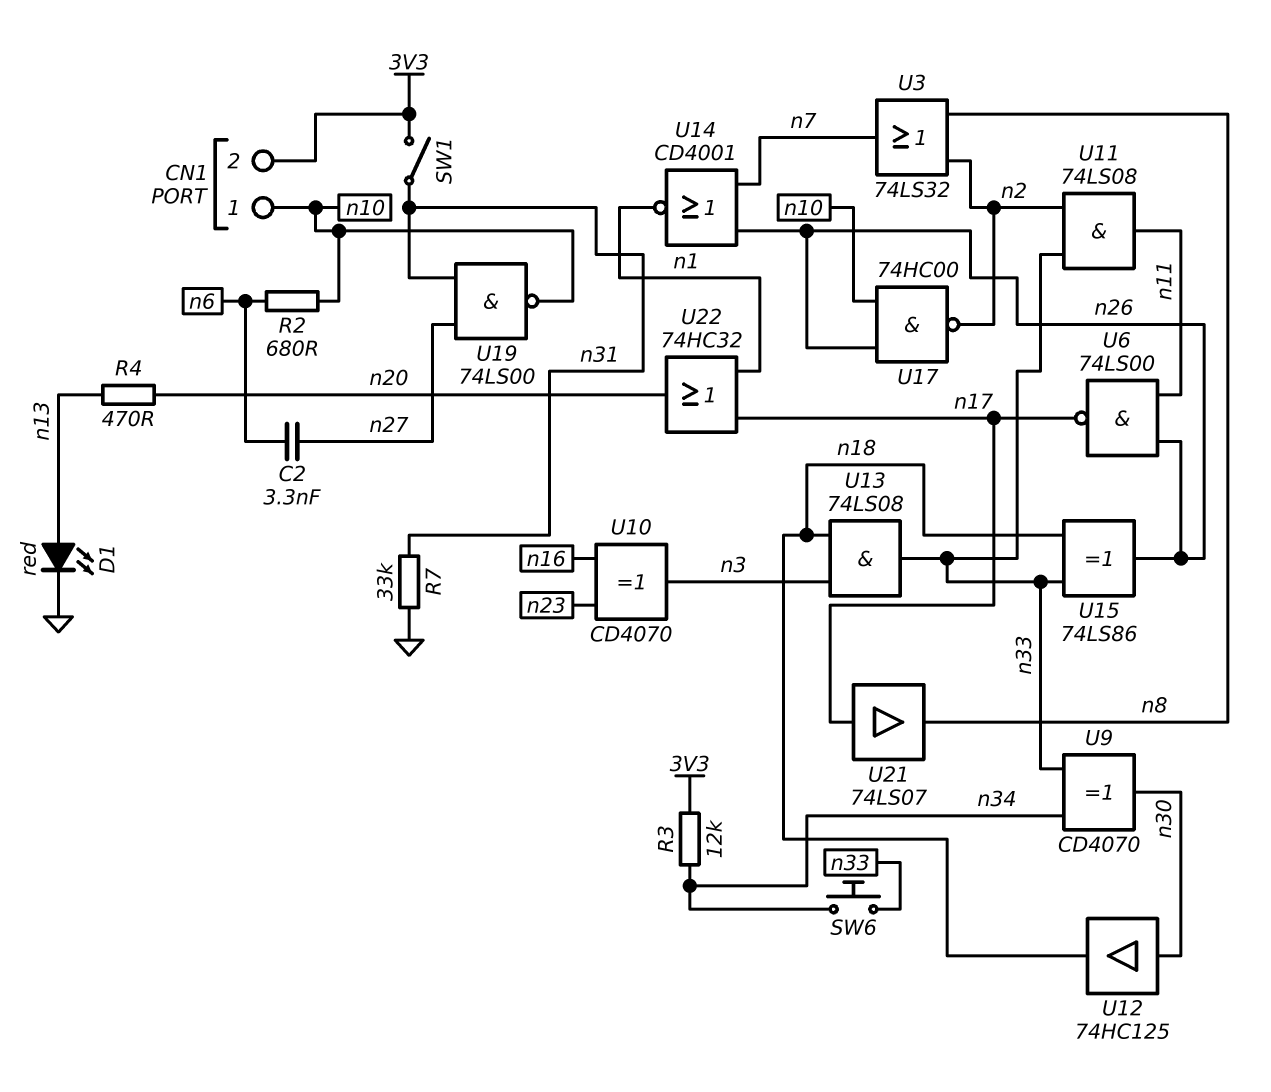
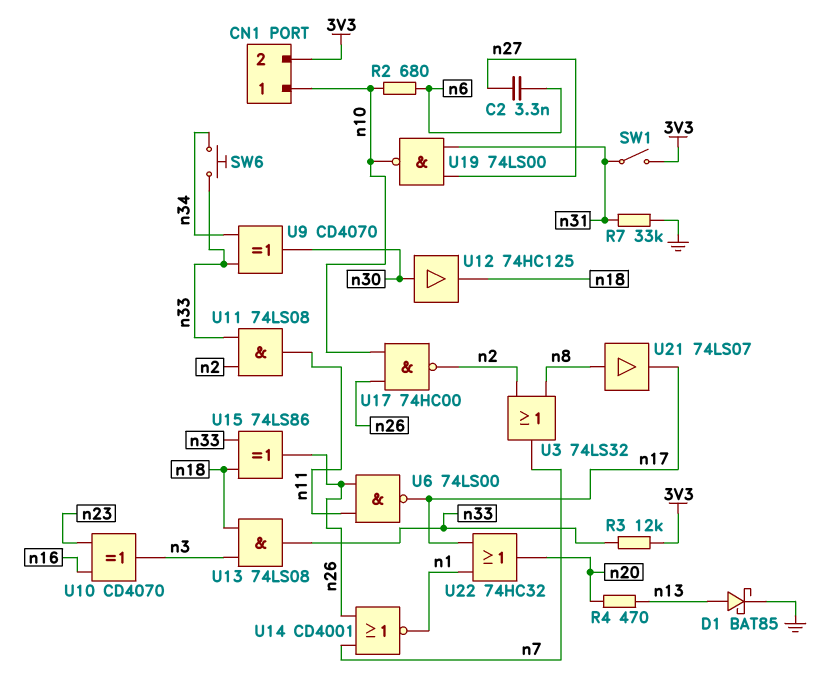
D1: LED red (A n13, K GND) -> schottky BAT85 (A n13, K GND)
R3: 12k (3V3, n34) -> 12k (3V3, n33)
U21: buffer 74LS07 (in n17, out n8) -> buffer 74LS07 (in n8, out n17)

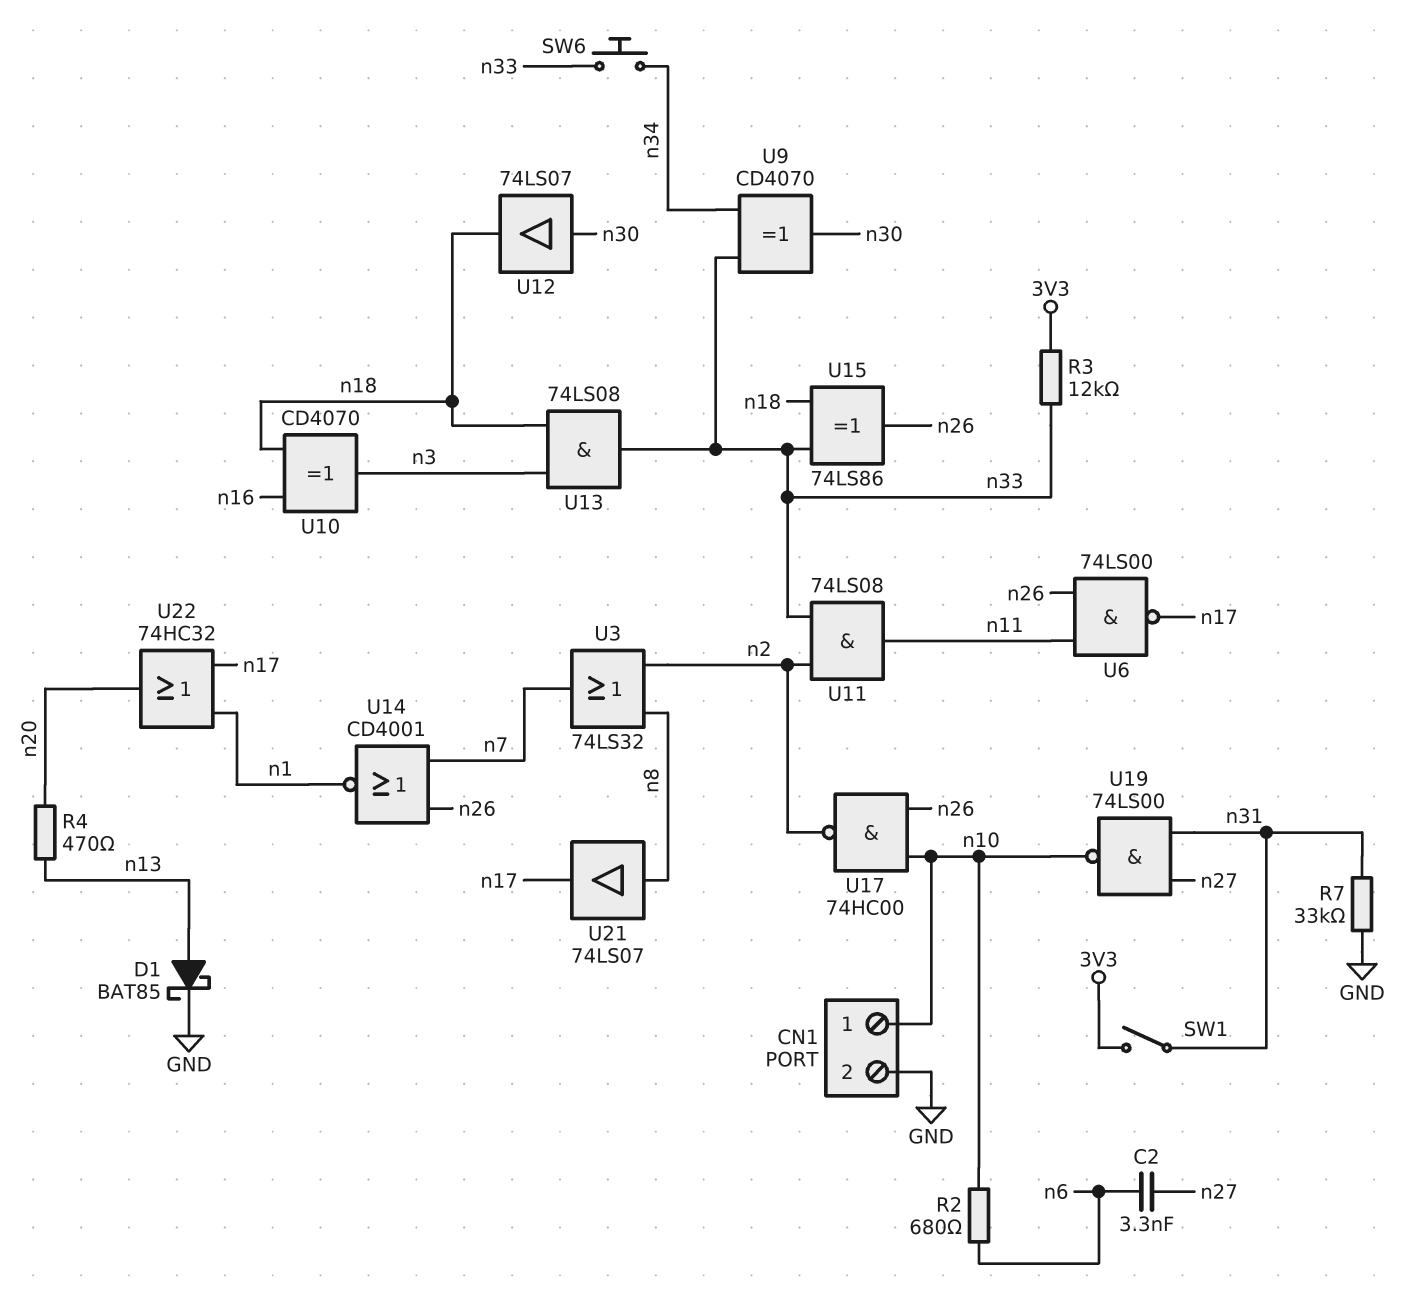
CN1 pin 2: 3V3 -> GND
U10: XOR CD4070 (in n16, in n23, out n3) -> XOR CD4070 (in n16, in n18, out n3)
U12: buffer 74HC125 (in n30, out n18) -> buffer 74LS07 (in n30, out n18)

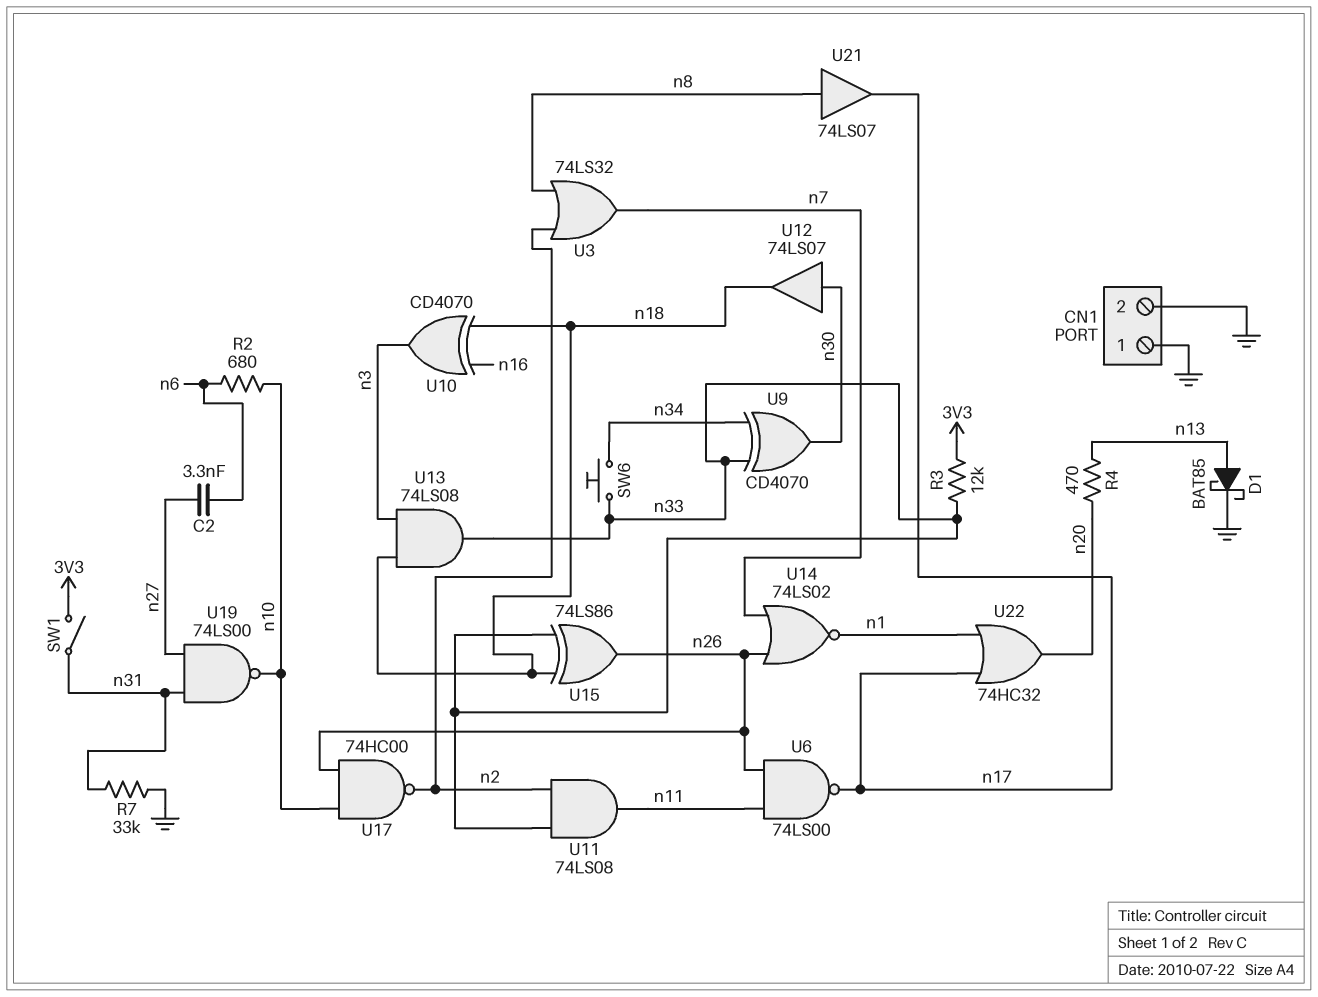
CN1 pin 1: n10 -> GND
U14: NOR CD4001 (in n7, in n26, out n1) -> NOR 74LS02 (in n7, in n26, out n1)

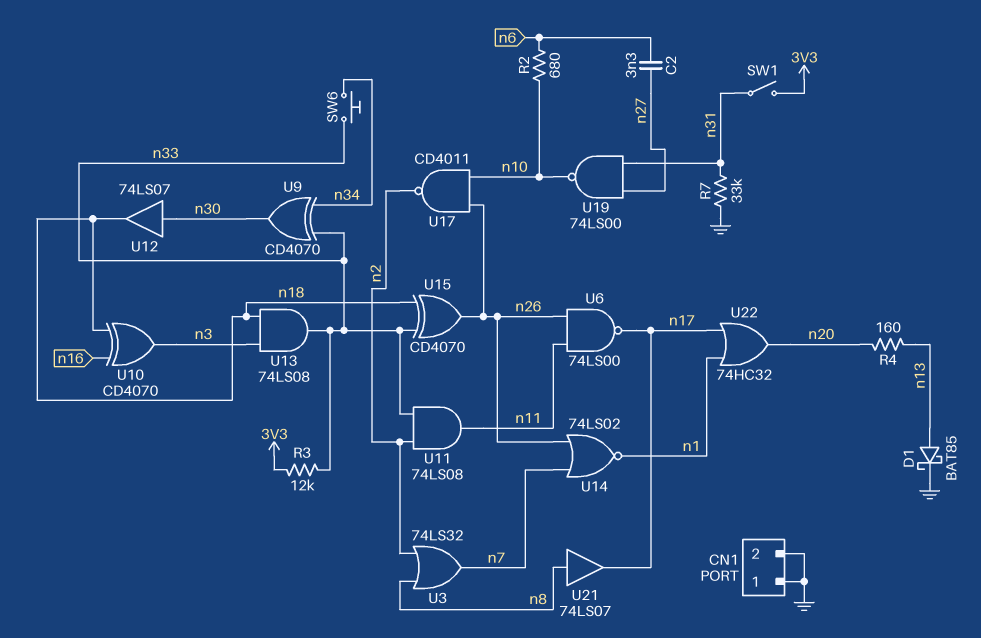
R4: 470 (n13, n20) -> 160 (n13, n20)
U15: XOR 74LS86 (in n18, in n33, out n26) -> XOR CD4070 (in n18, in n33, out n26)
U17: NAND 74HC00 (in n10, in n26, out n2) -> NAND CD4011 (in n10, in n26, out n2)

